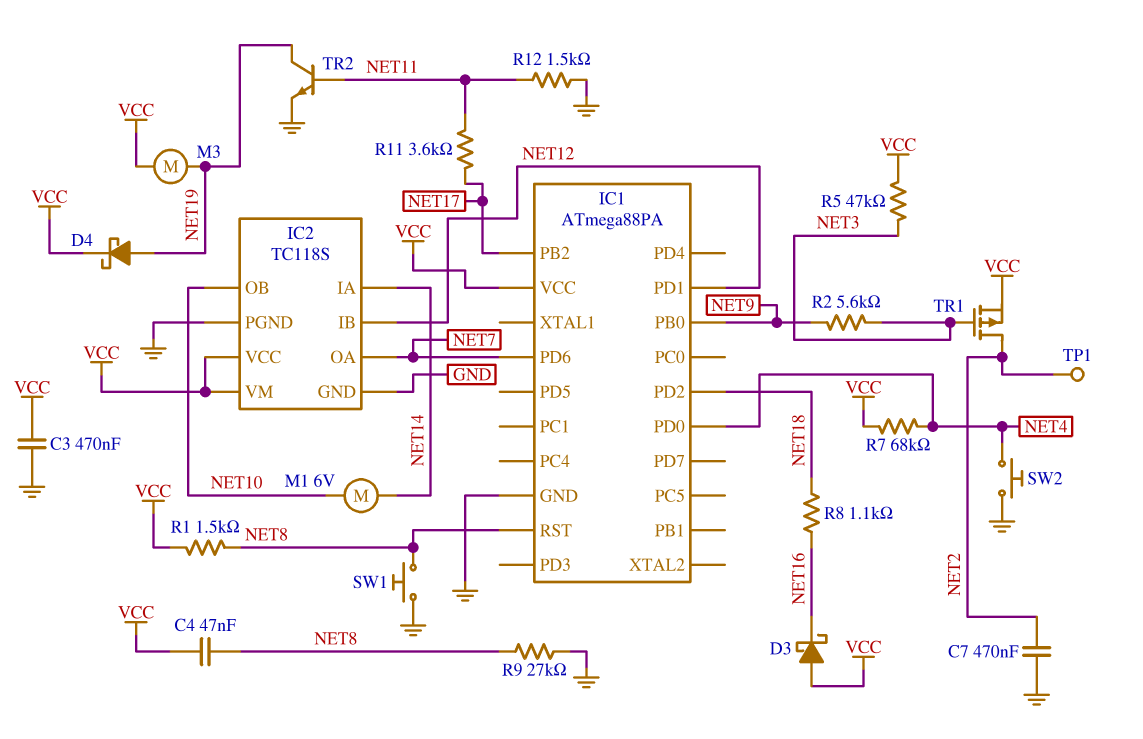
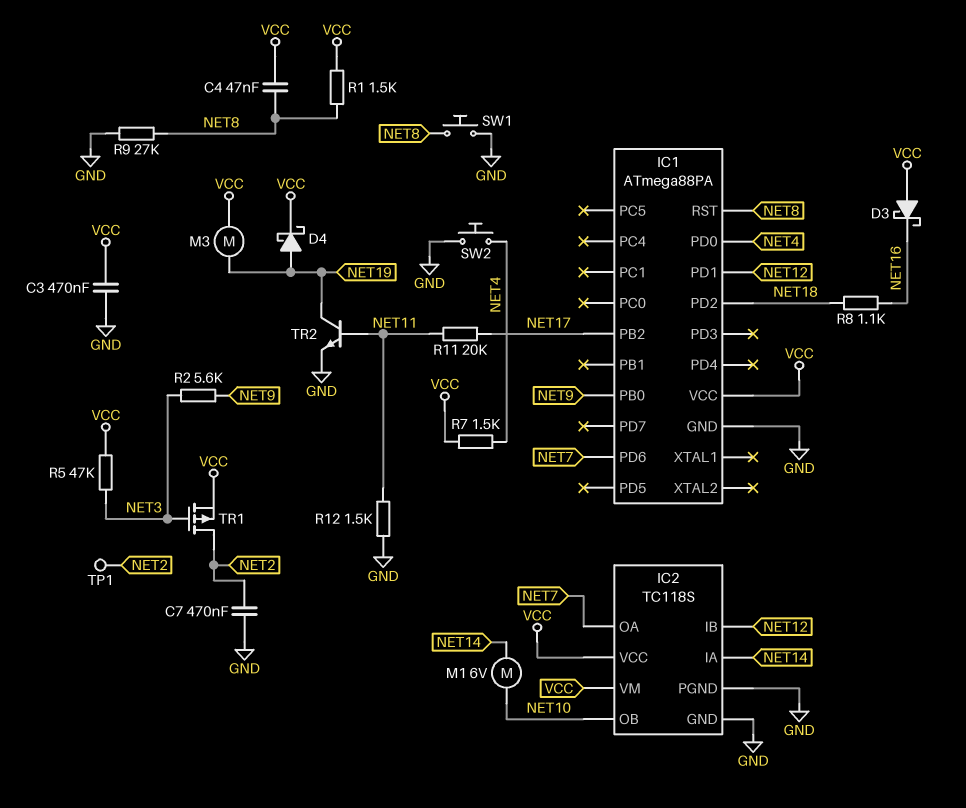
R7: 68k (NET4, VCC) -> 1.5k (NET4, VCC)
R11: 3.6k (NET11, NET17) -> 20k (NET11, NET17)

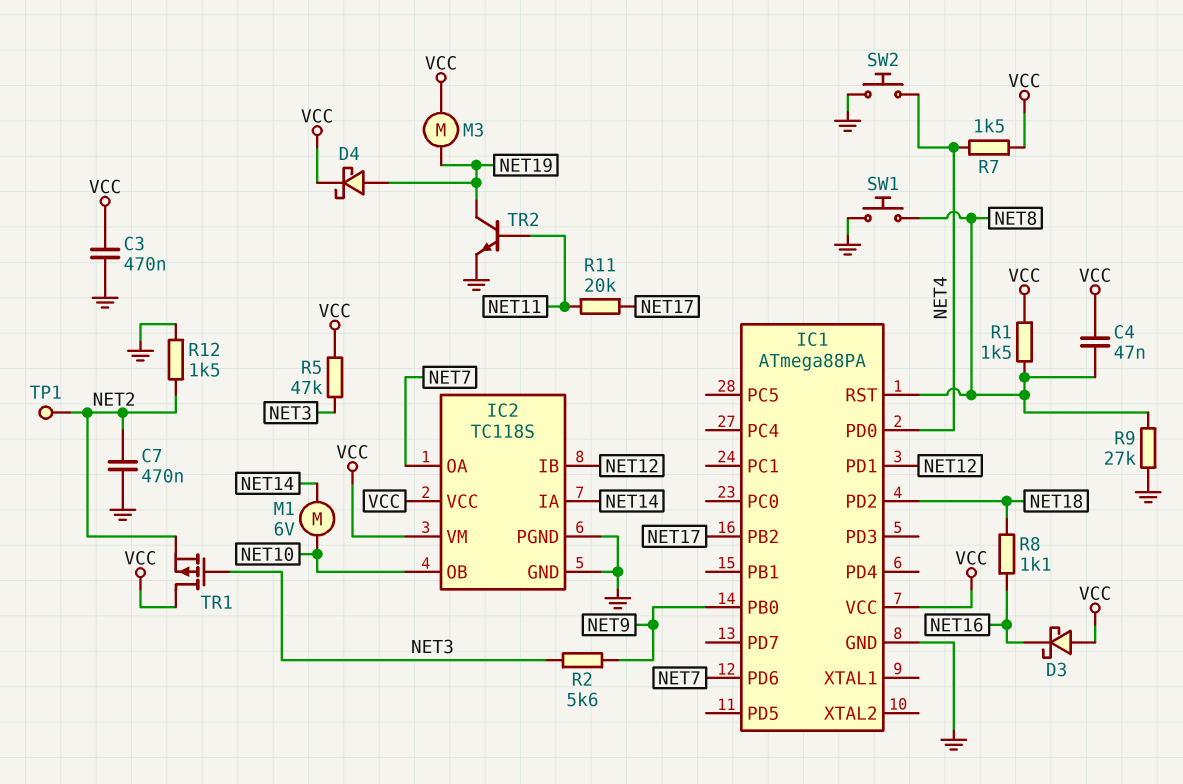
R12: 1.5k (GND, NET11) -> 1.5k (GND, NET2)
TR1: PMOS (G NET3, D NET2, S VCC) -> PMOS (G NET3, D VCC, S NET2)

